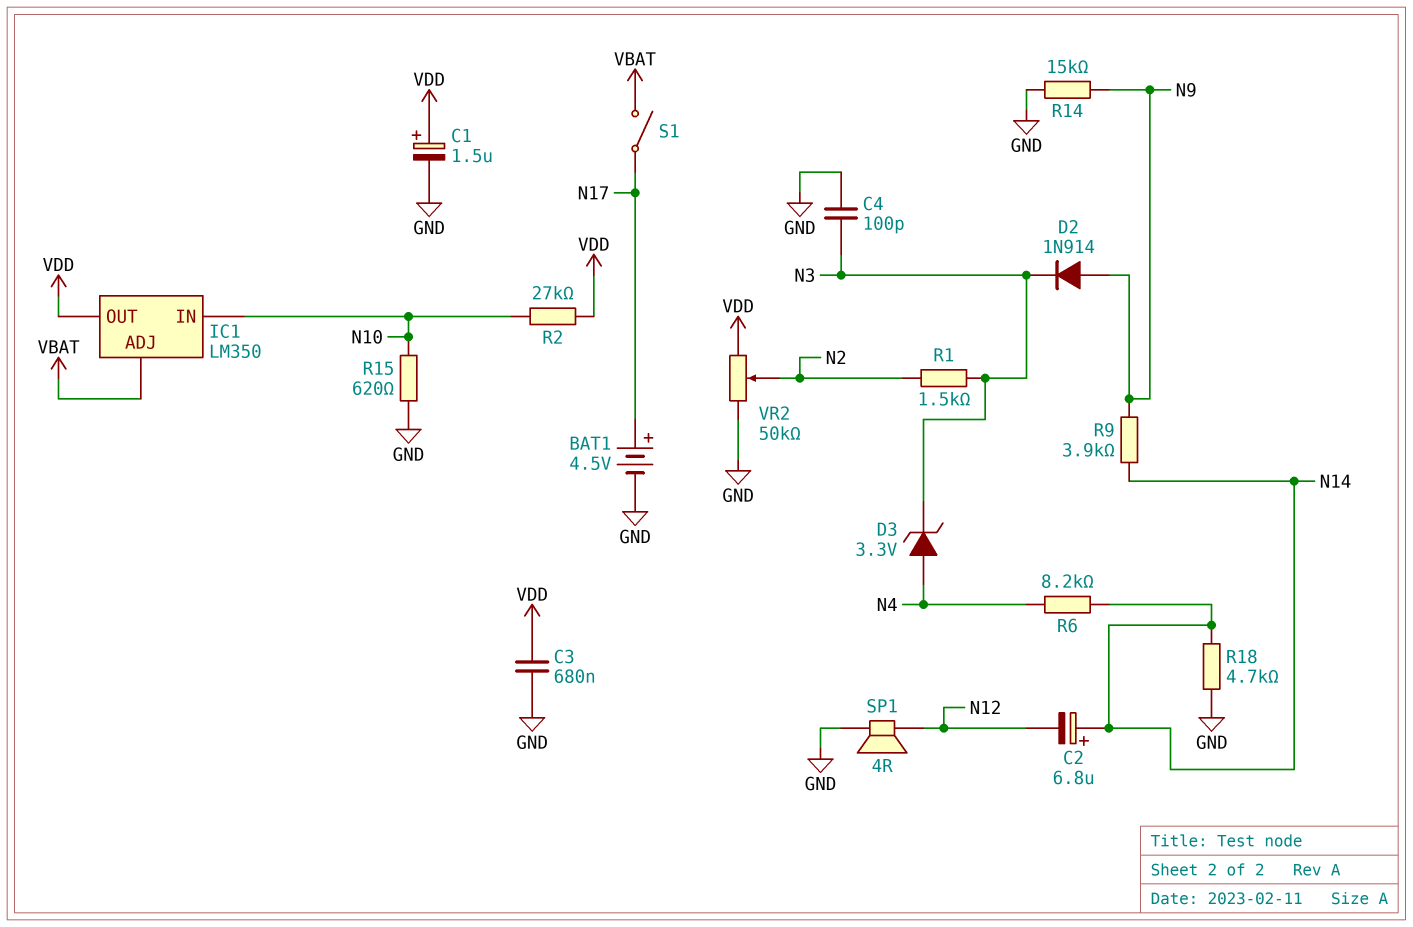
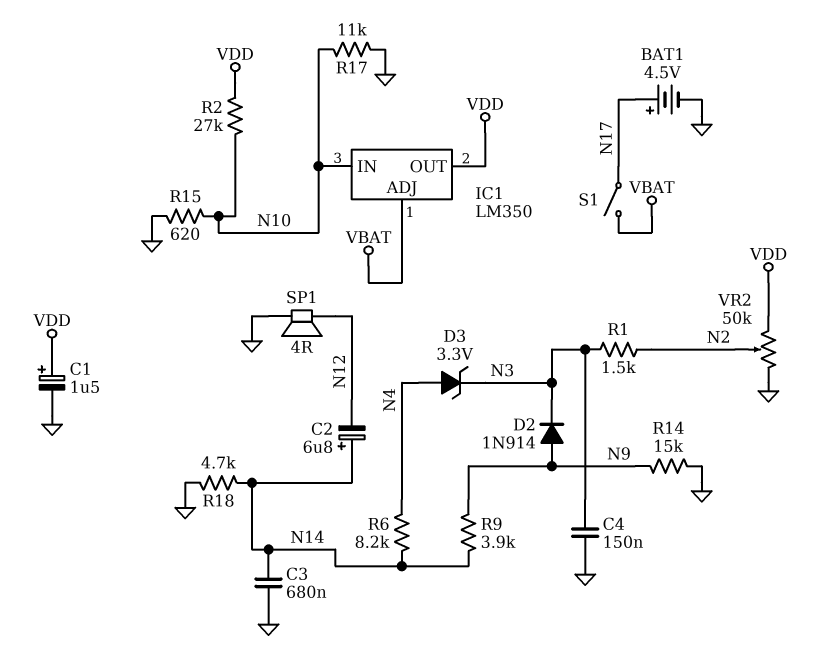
C3: 680nF (GND, VDD) -> 680nF (GND, N14)
C4: 100pF (GND, N3) -> 150nF (GND, N3)
R17: none -> 11k (GND, N10)

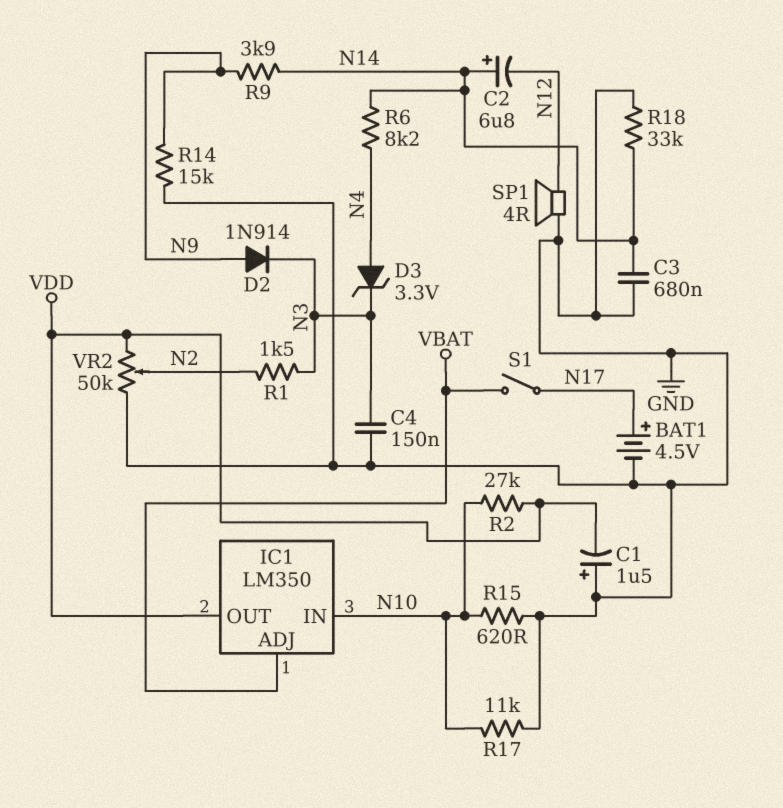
C1: 1.5uF (plus VDD, minus GND) -> 1.5uF (plus GND, minus VDD)
R18: 4.7k (GND, N14) -> 33k (GND, N14)

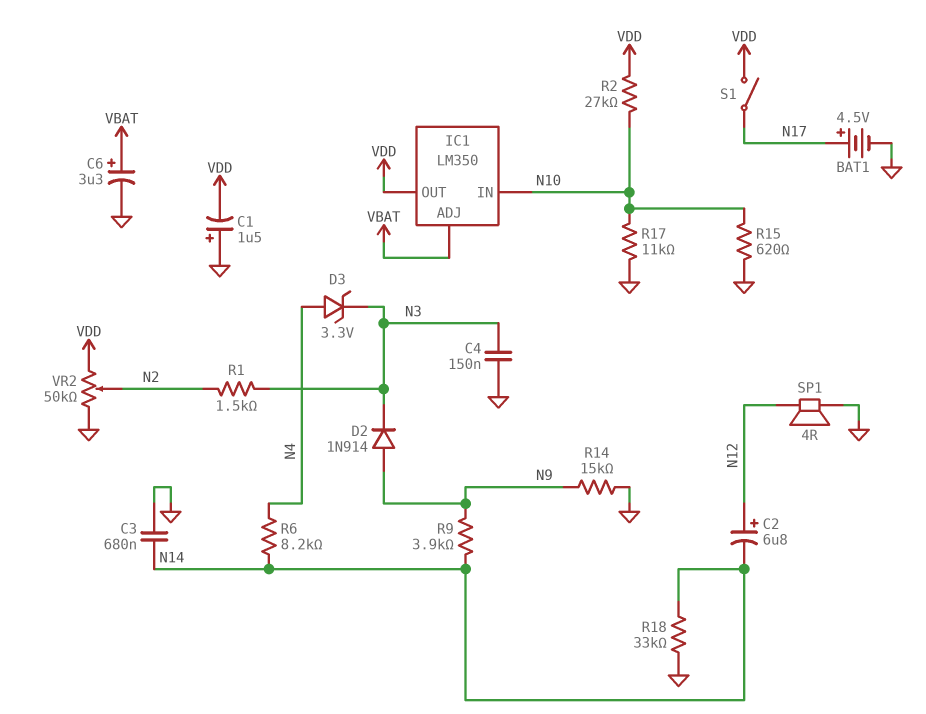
C2: 6.8uF (plus N14, minus N12) -> 6.8uF (plus N12, minus N14)
C6: none -> 3.3uF (plus VBAT, minus GND)
S1: switch (N17, VBAT) -> switch (N17, VDD)

